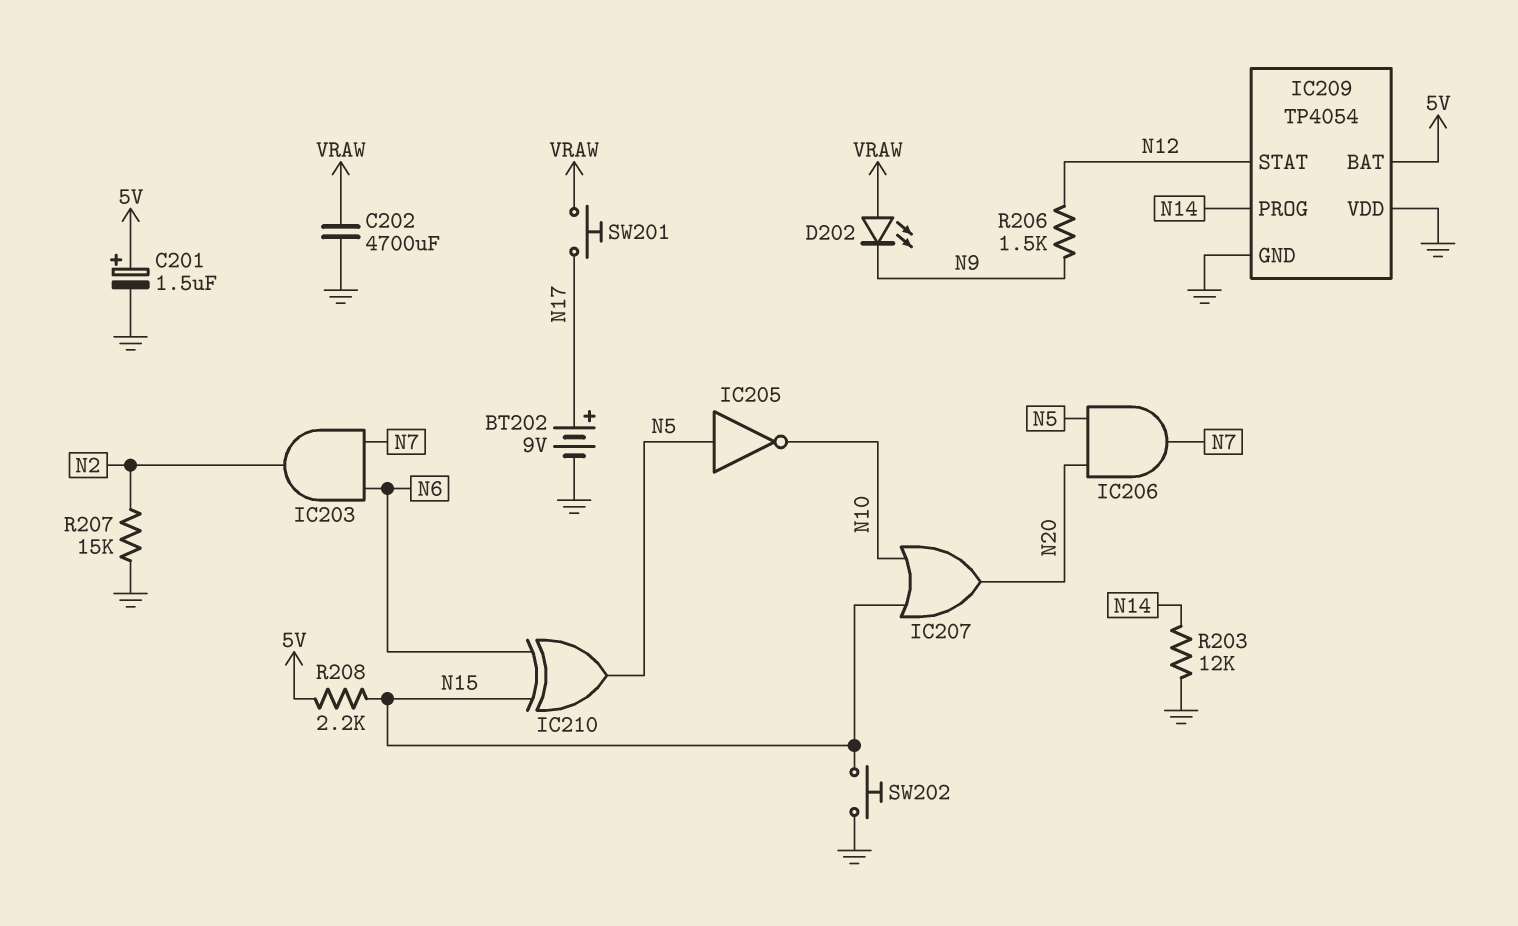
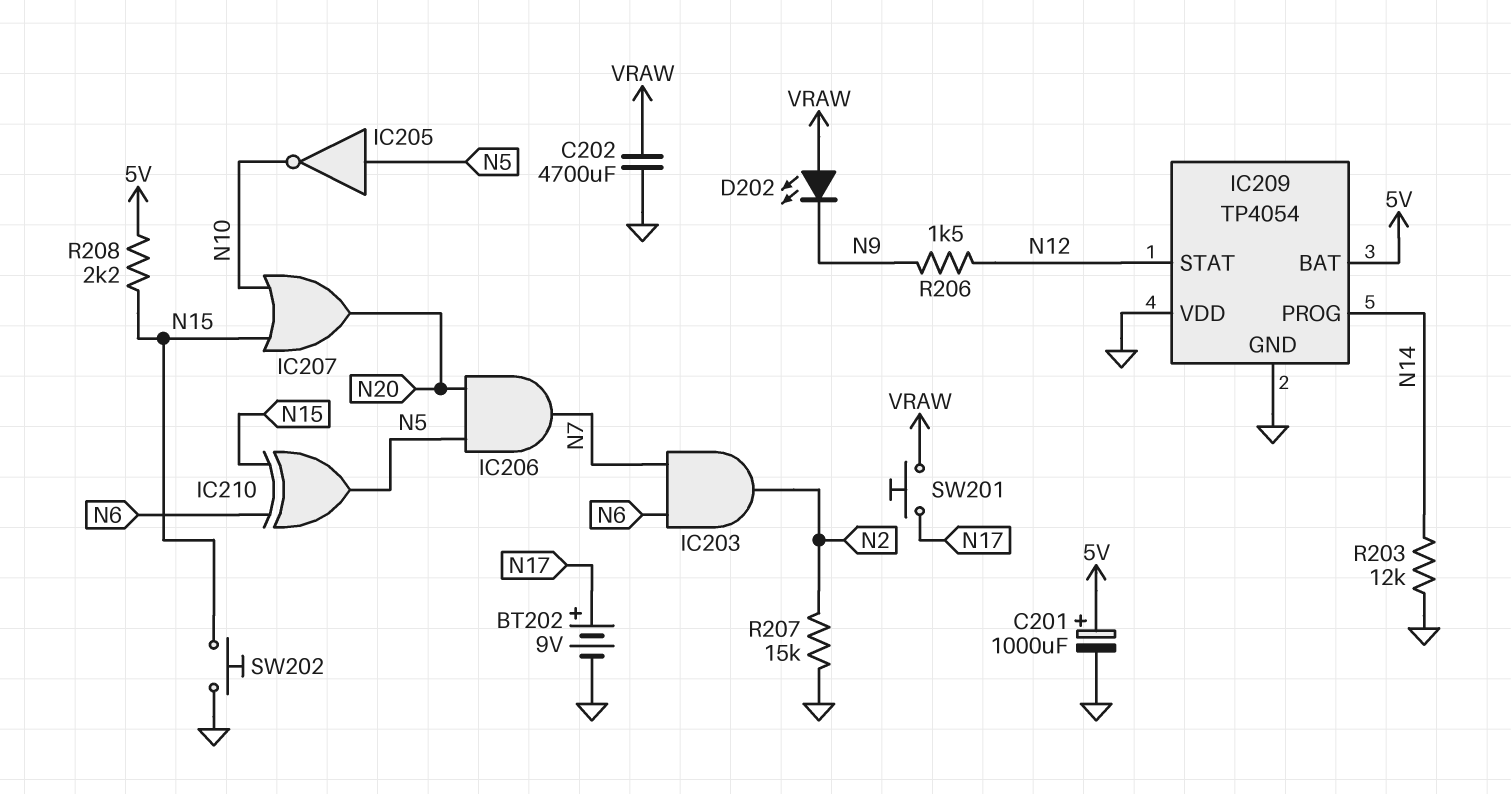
C201: 1.5uF (plus 5V, minus GND) -> 1000uF (plus 5V, minus GND)

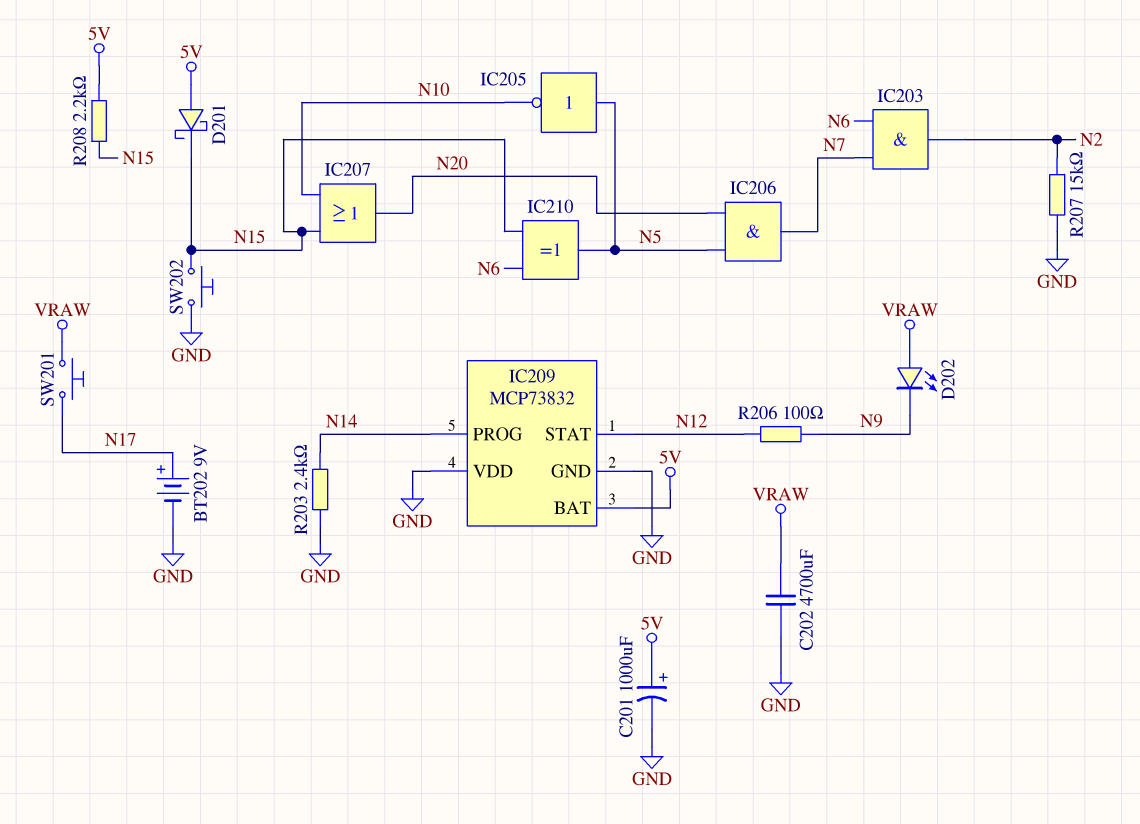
D201: none -> schottky (A 5V, K N15)
IC209: TP4054 -> MCP73832
R203: 12k (GND, N14) -> 2.4k (GND, N14)
R206: 1.5k (N9, N12) -> 100 (N9, N12)

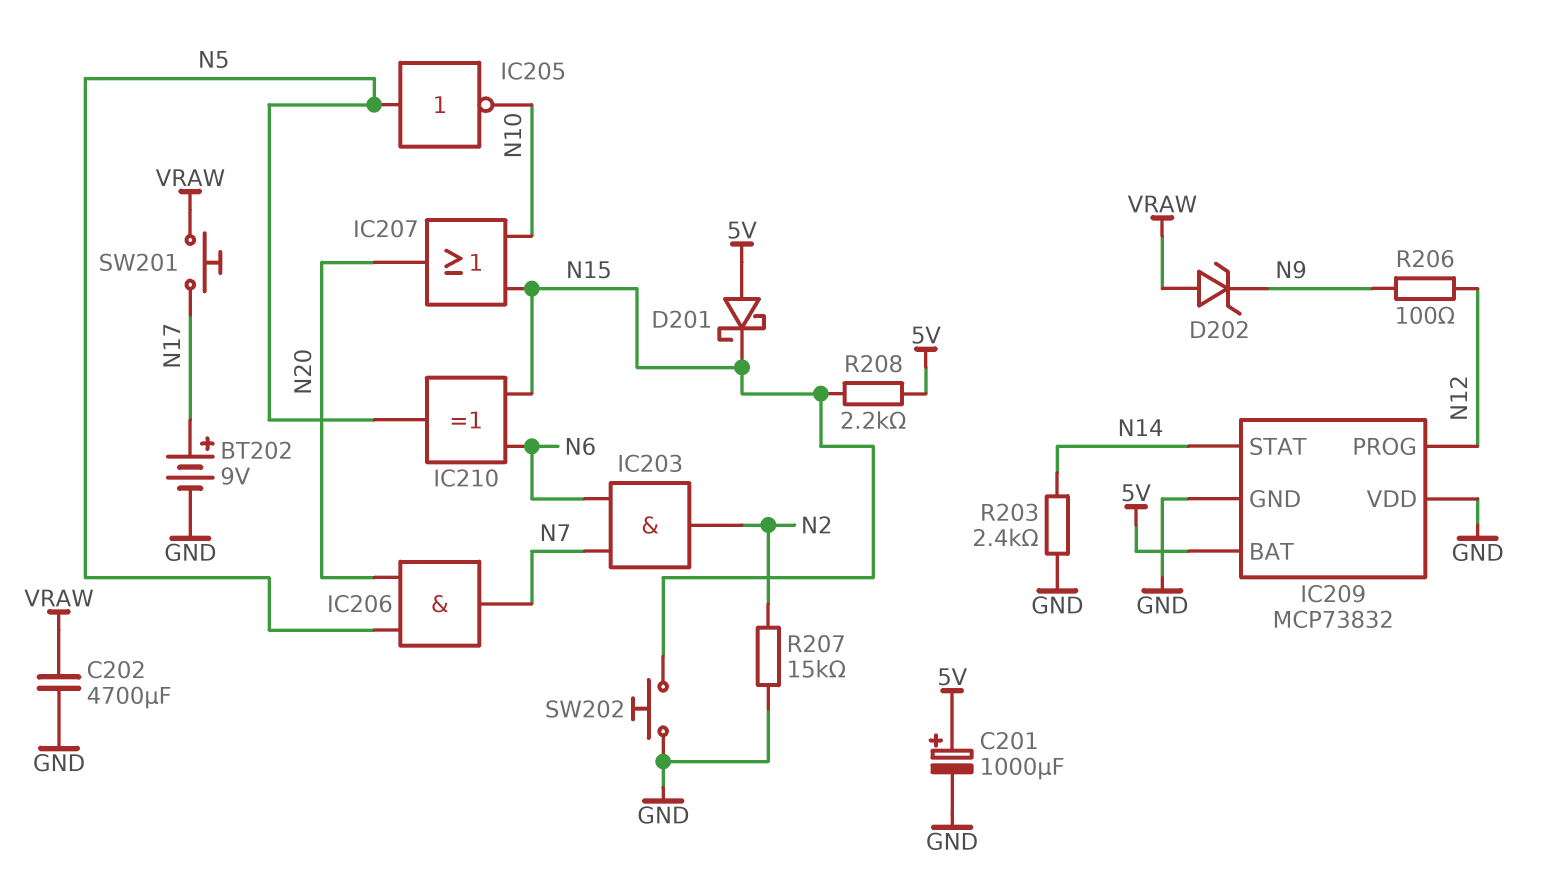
D202: LED (A VRAW, K N9) -> zener (A VRAW, K N9)
IC209 pin PROG: N14 -> N12
IC209 pin STAT: N12 -> N14

